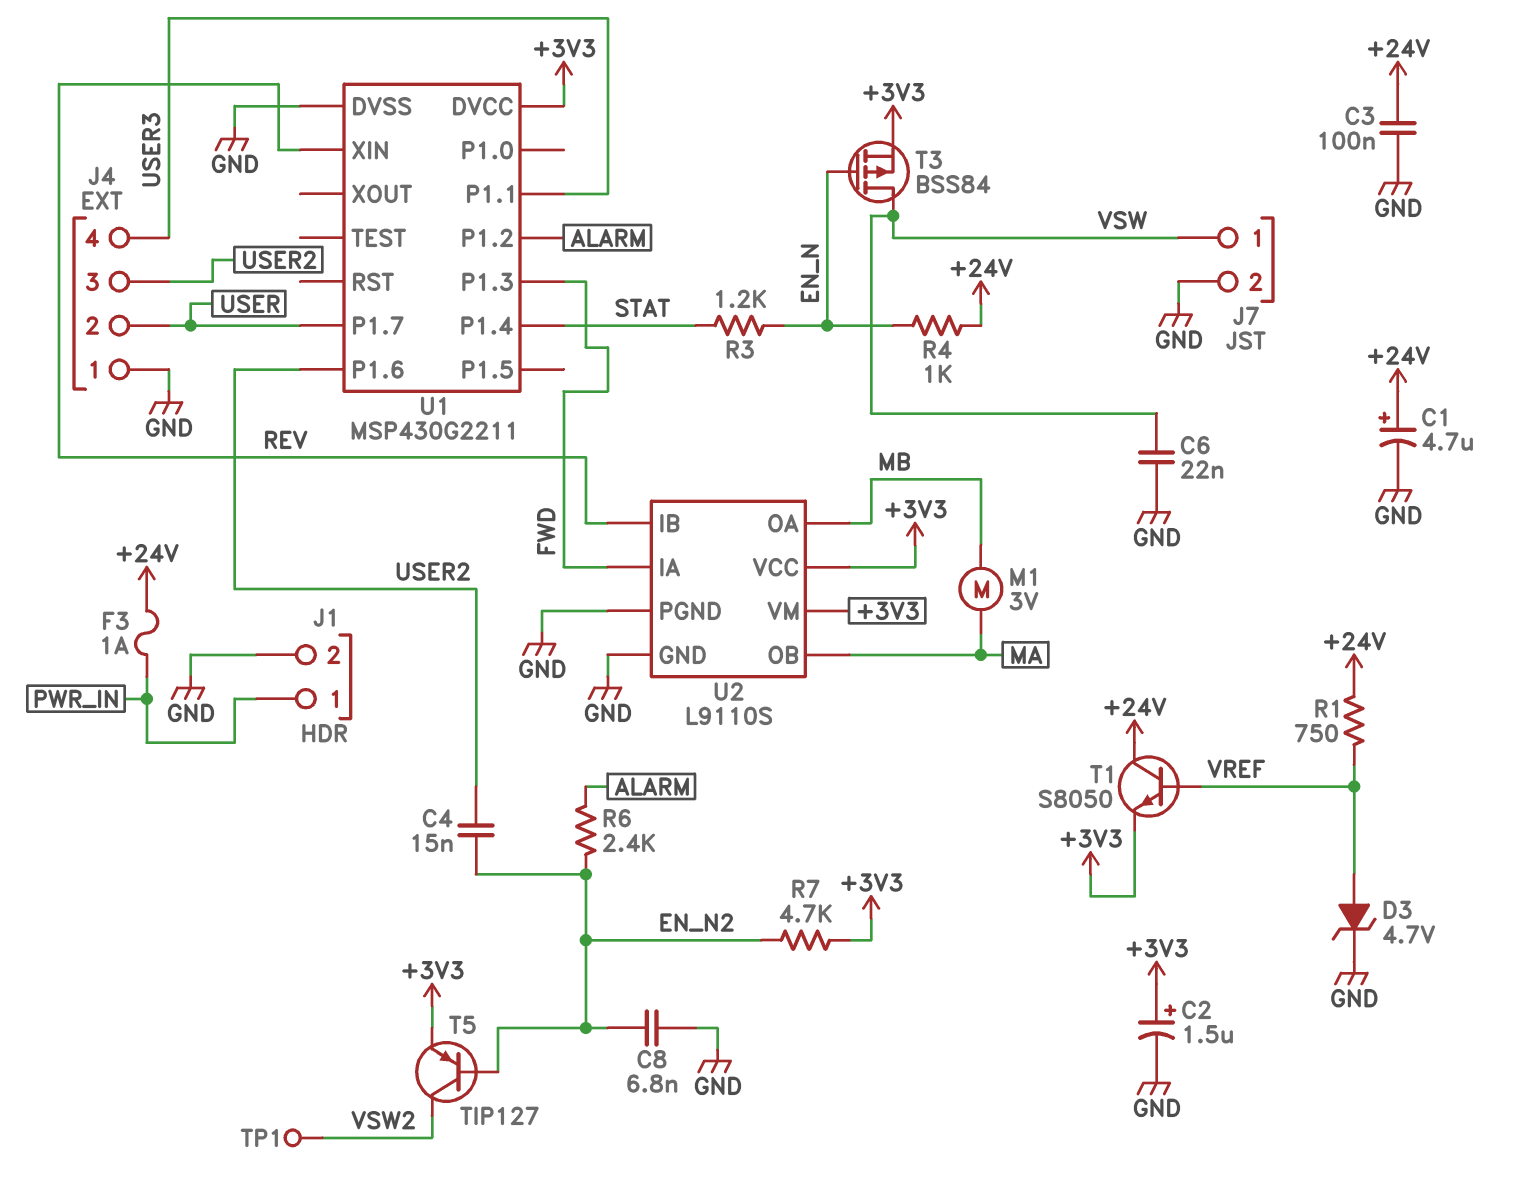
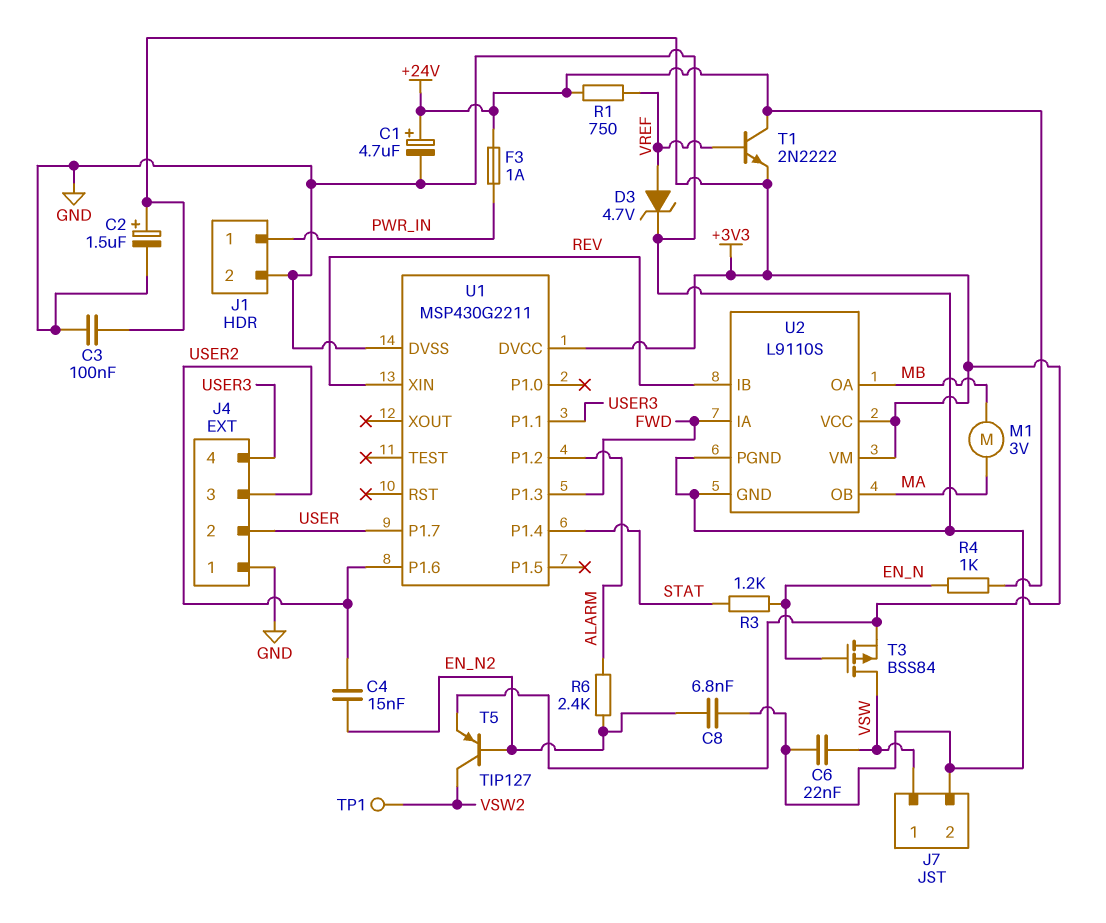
C3: 100nF (+24V, GND) -> 100nF (+3V3, GND)
R7: 4.7k (+3V3, EN_N2) -> none
T1: NPN S8050 (B VREF, C +24V, E +3V3) -> NPN 2N2222 (B VREF, C +24V, E +3V3)

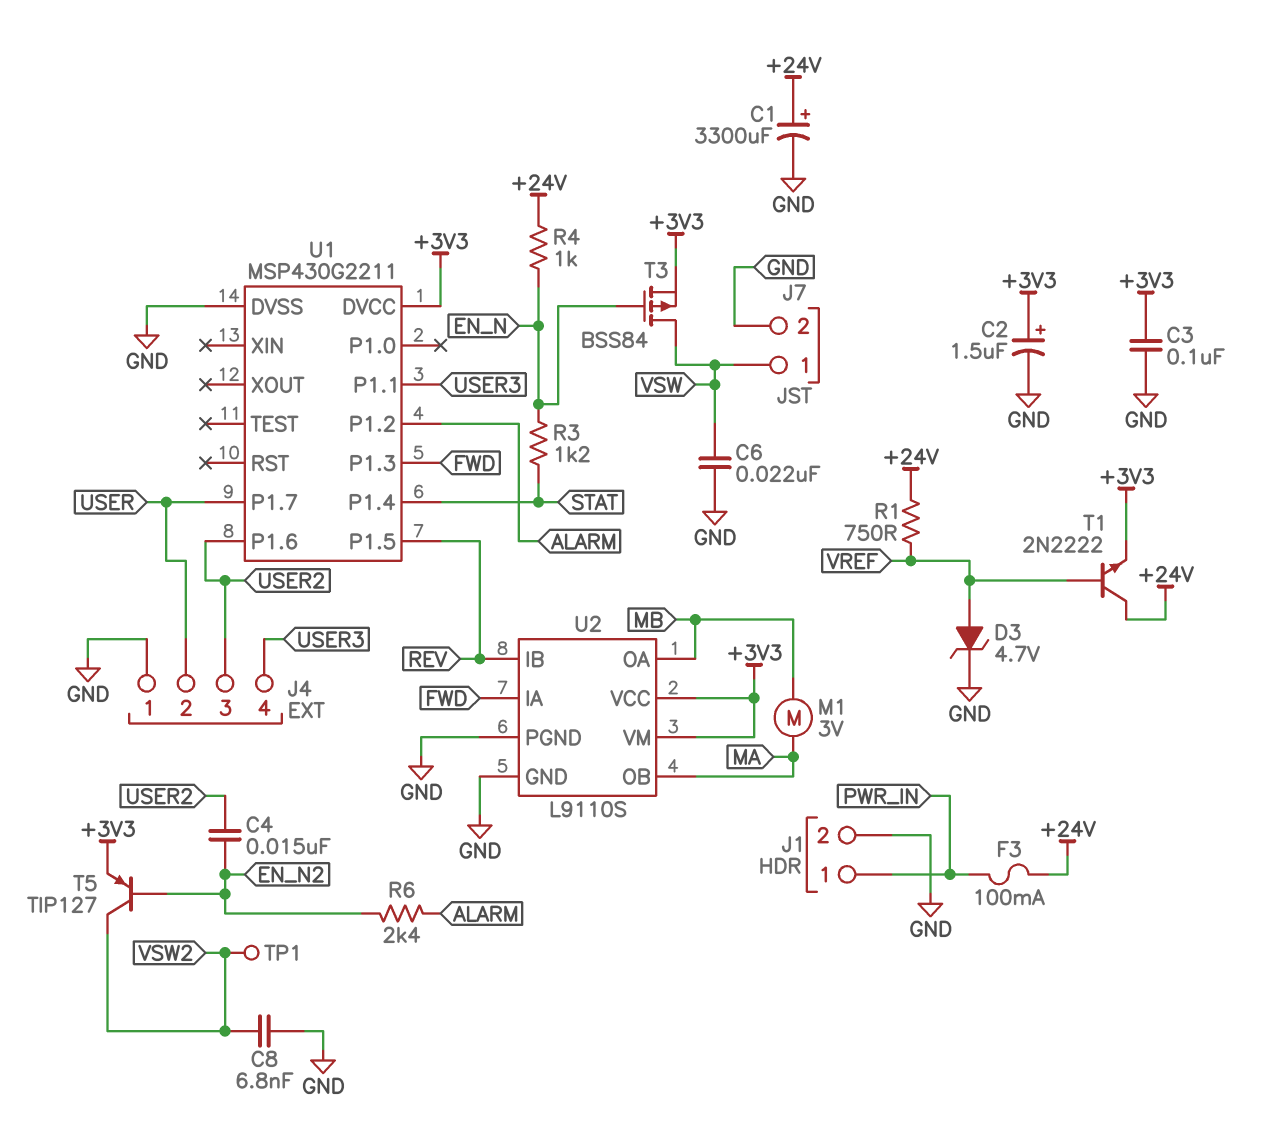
C1: 4.7uF (plus +24V, minus GND) -> 3300uF (plus +24V, minus GND)
C8: 6.8nF (EN_N2, GND) -> 6.8nF (GND, VSW2)
F3: 1A (+24V, PWR_IN) -> 100mA (+24V, PWR_IN)
U1 pin P1.5: none -> REV
U1 pin XIN: REV -> none

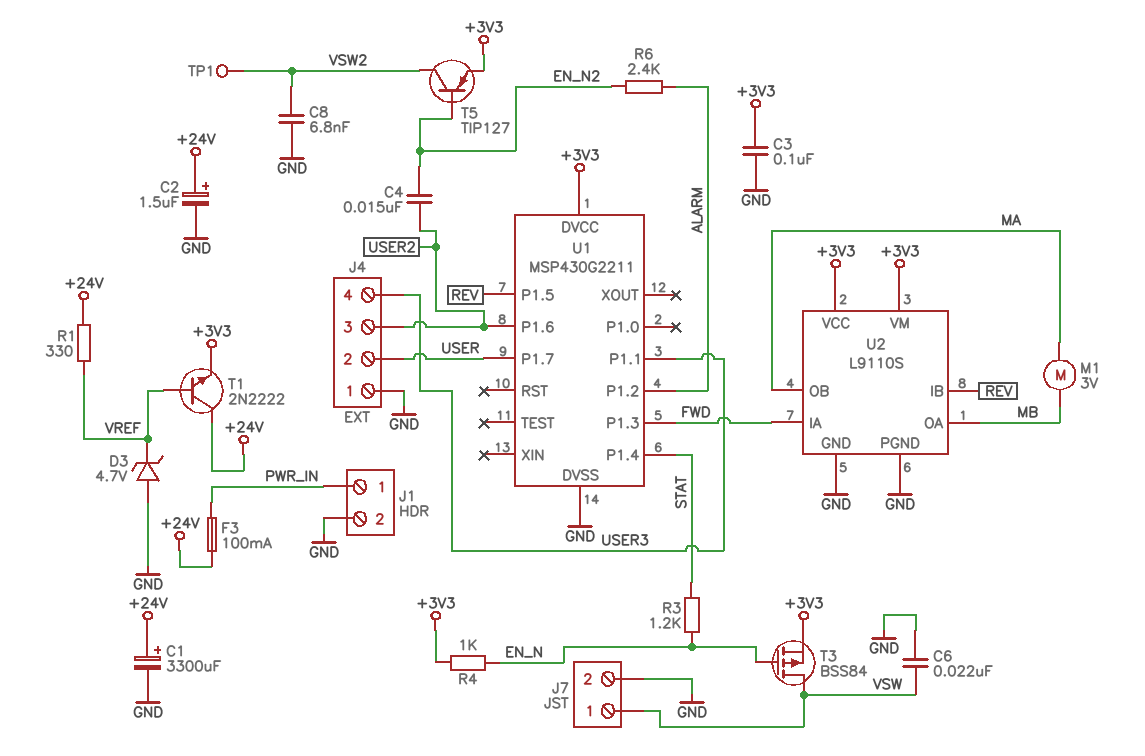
C2: 1.5uF (plus +3V3, minus GND) -> 1.5uF (plus +24V, minus GND)
D3: zener 4.7V (A VREF, K GND) -> zener 4.7V (A GND, K VREF)
R1: 750 (+24V, VREF) -> 330 (+24V, VREF)
R4: 1k (+24V, EN_N) -> 1k (+3V3, EN_N)

